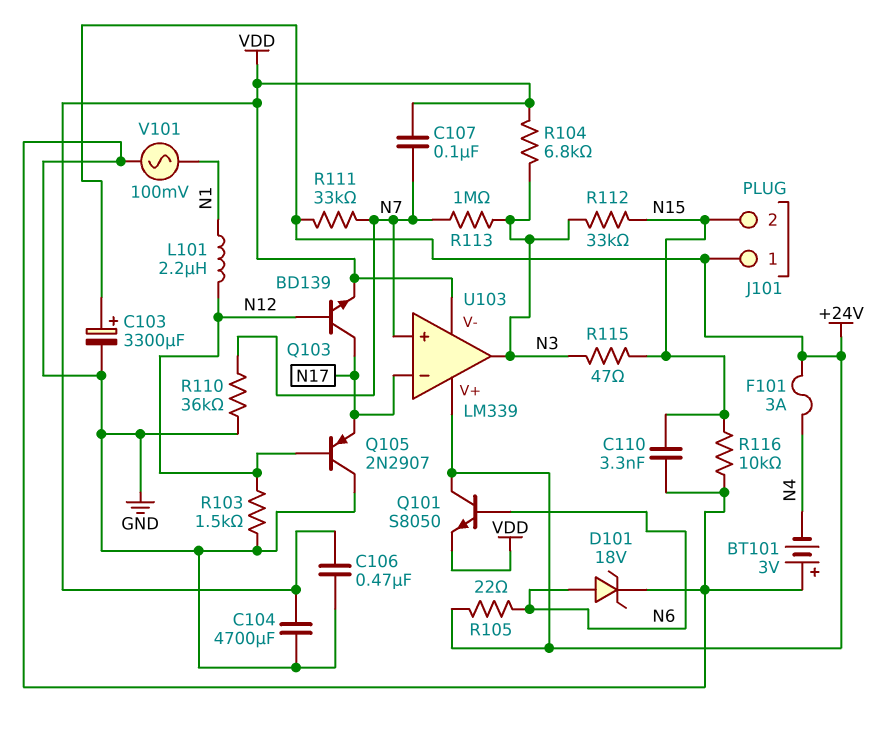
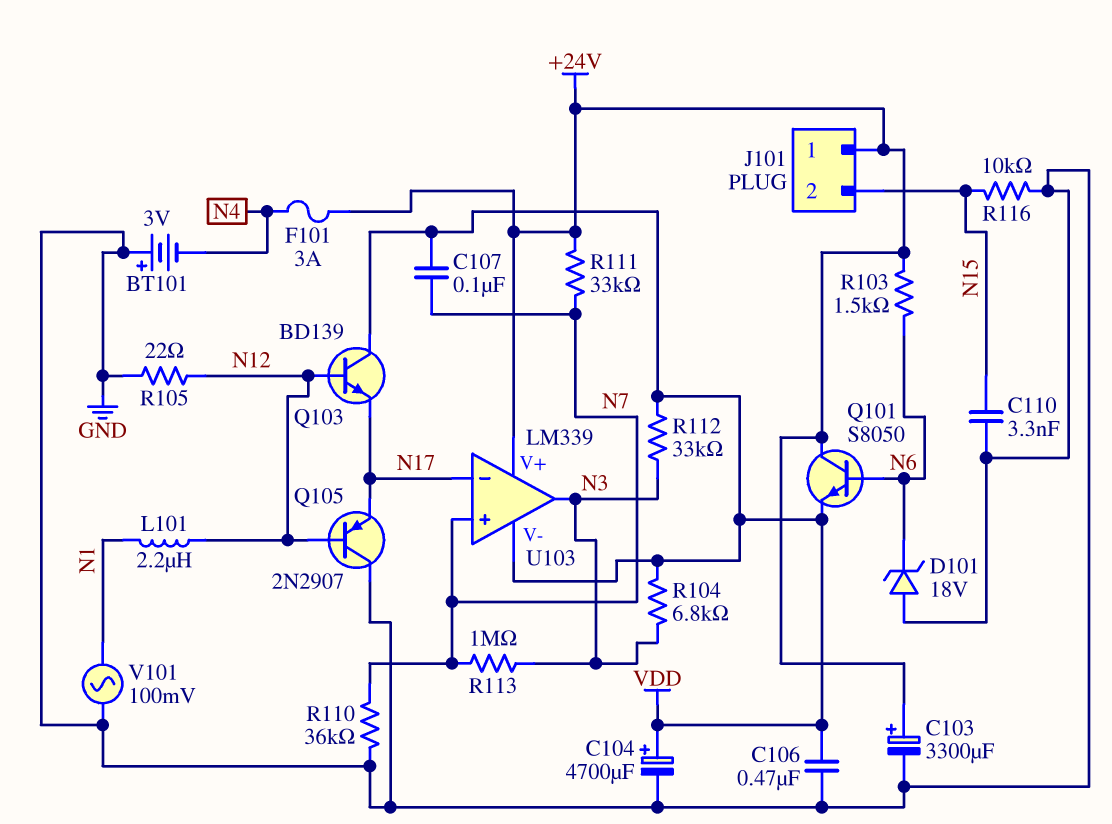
C104: 4700uF (GND, VDD) -> 4700uF (plus VDD, minus GND)
D101: zener 18V (A N6, K GND) -> zener 18V (A GND, K N6)
Q103: NPN BD139 (B N12, C N17, E VDD) -> NPN BD139 (B N12, C VDD, E N17)
R103: 1.5k (GND, N12) -> 1.5k (+24V, N6)
R105: 22 (+24V, N6) -> 22 (GND, N12)
R112: 33k (N3, N15) -> 33k (N3, VDD)
R115: 47 (N3, N15) -> none

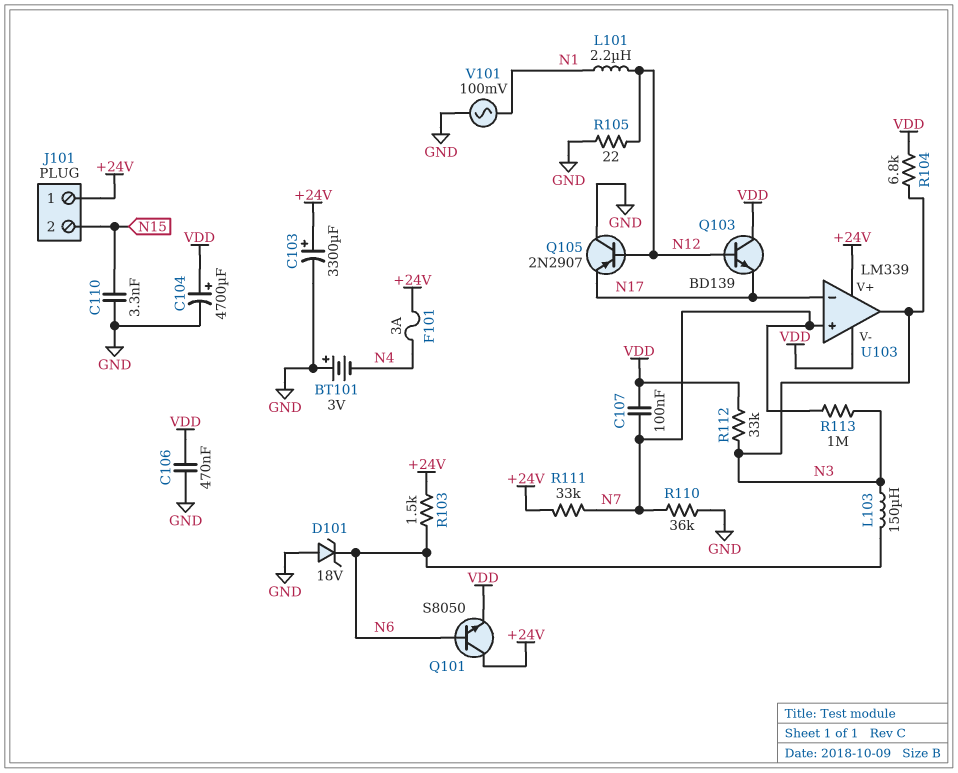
L103: none -> 150uH (N3, N6)
R116: 10k (GND, N15) -> none

